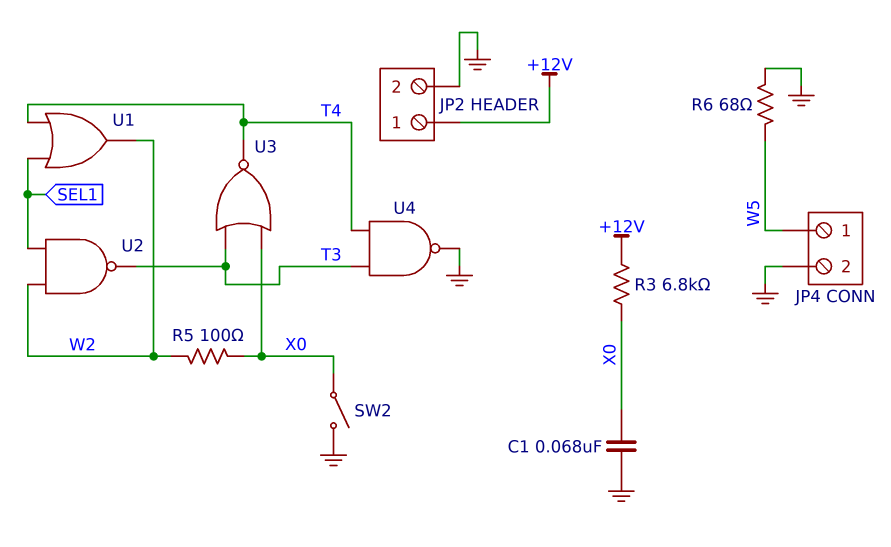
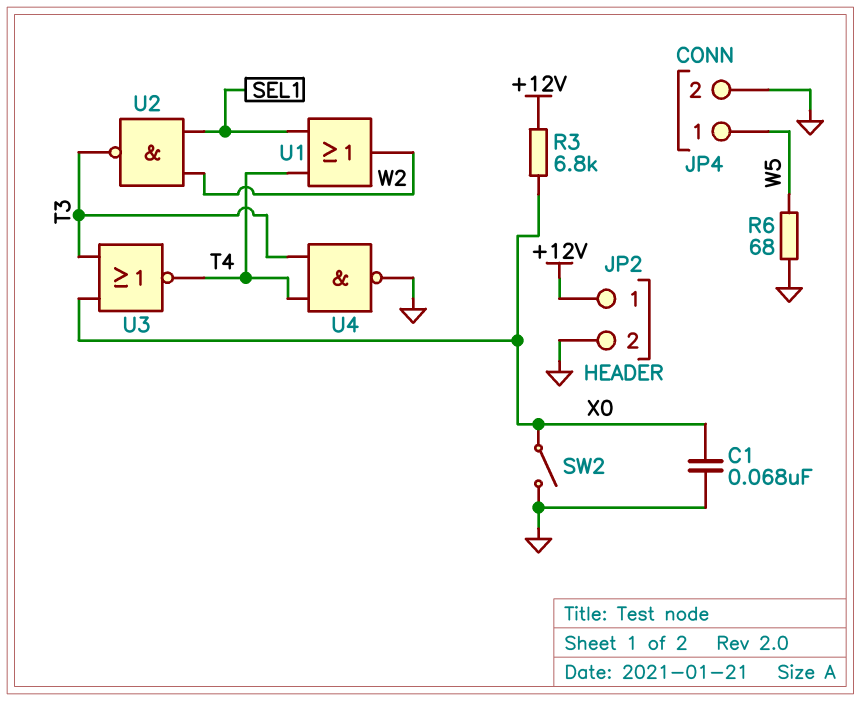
R5: 100 (W2, X0) -> none

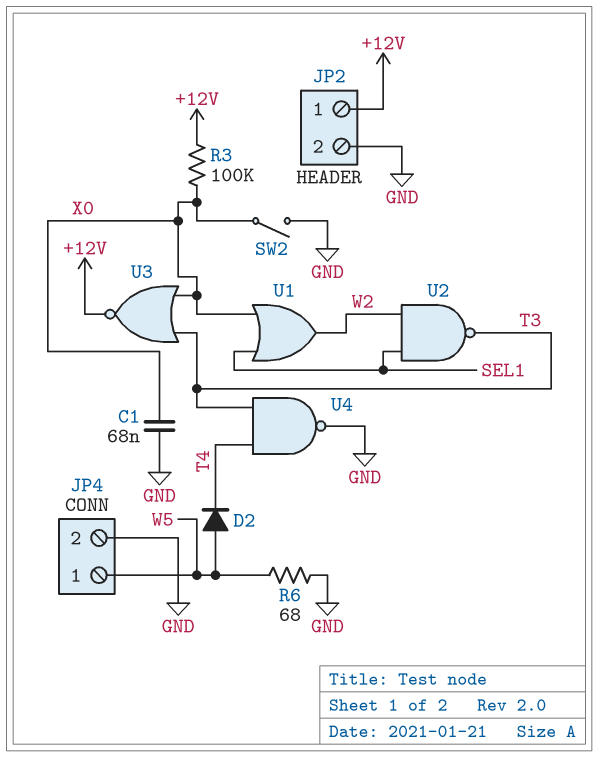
D2: none -> diode (A W5, K T4)
R3: 6.8k (+12V, X0) -> 100k (+12V, X0)
U1: OR (in SEL1, in T4, out W2) -> OR (in SEL1, in X0, out W2)
U3: NOR (in T3, in X0, out T4) -> NOR (in T3, in X0, out +12V)

